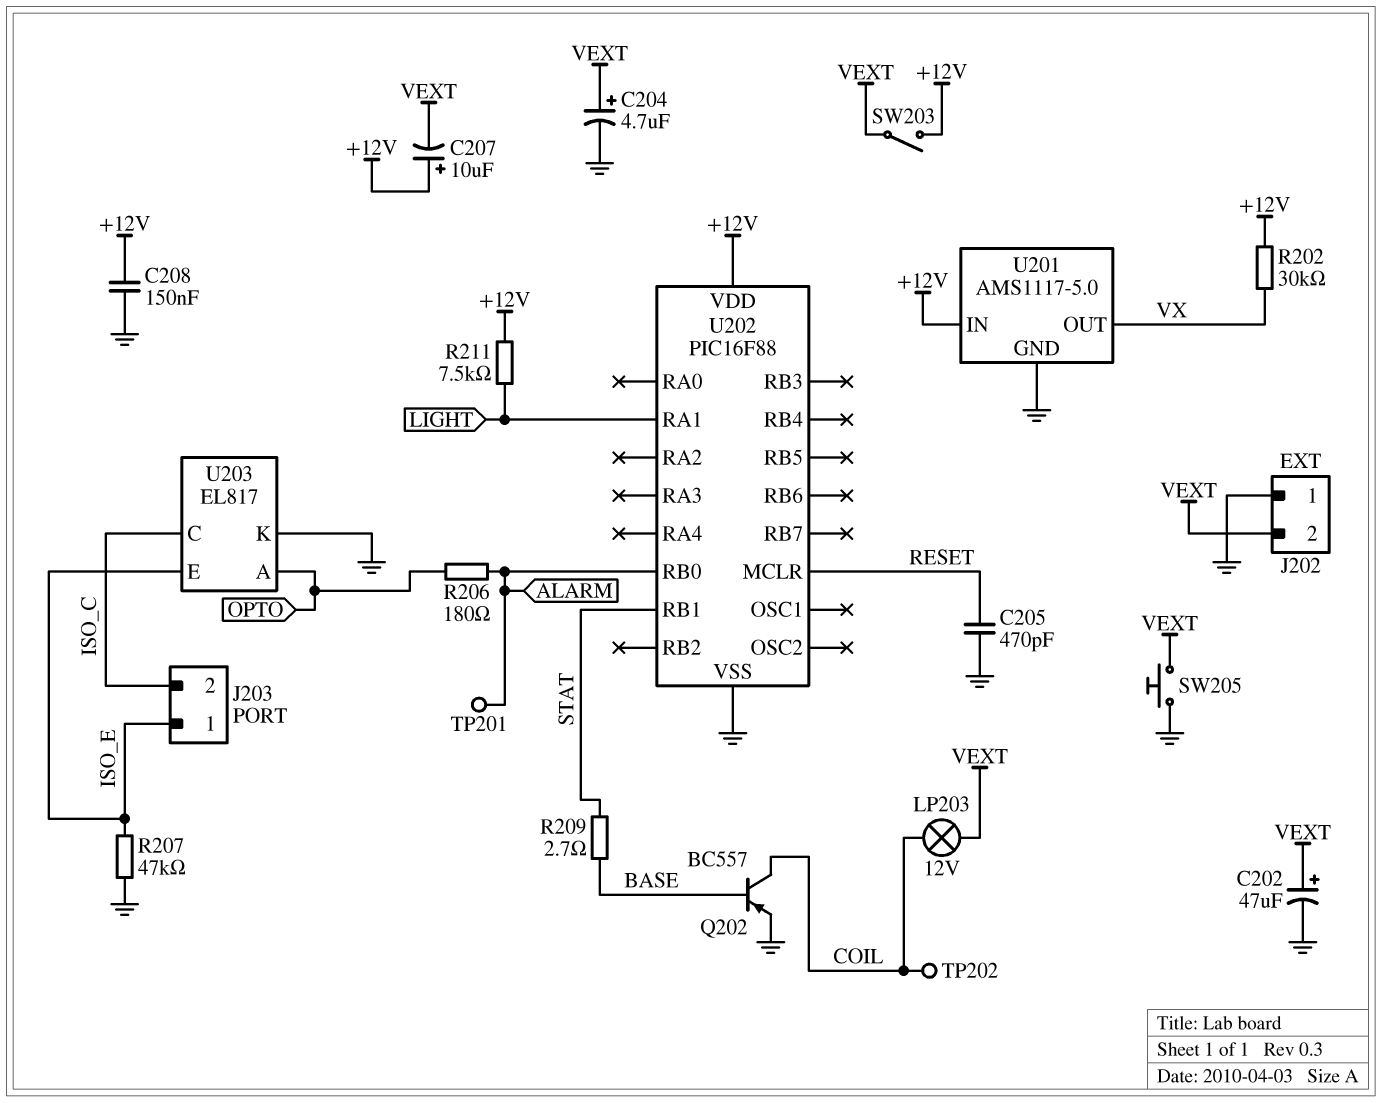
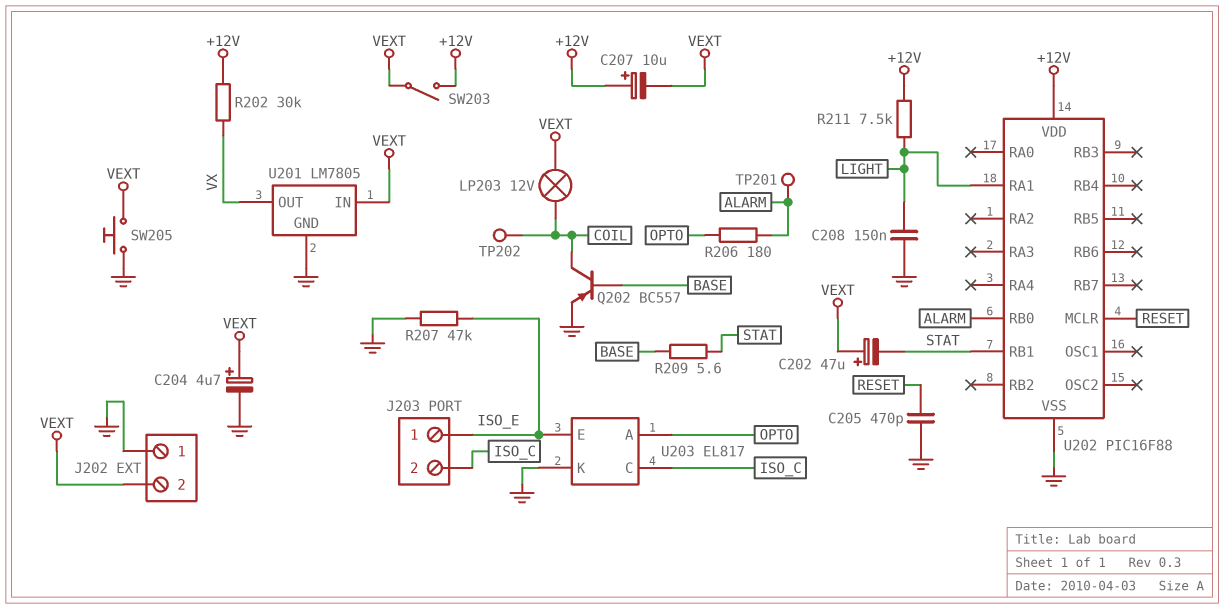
C202: 47uF (plus VEXT, minus GND) -> 47uF (plus VEXT, minus STAT)
C208: 150nF (+12V, GND) -> 150nF (GND, LIGHT)
R209: 2.7 (BASE, STAT) -> 5.6 (BASE, STAT)
U201: AMS1117-5.0 -> LM7805
U201 pin IN: +12V -> VEXT

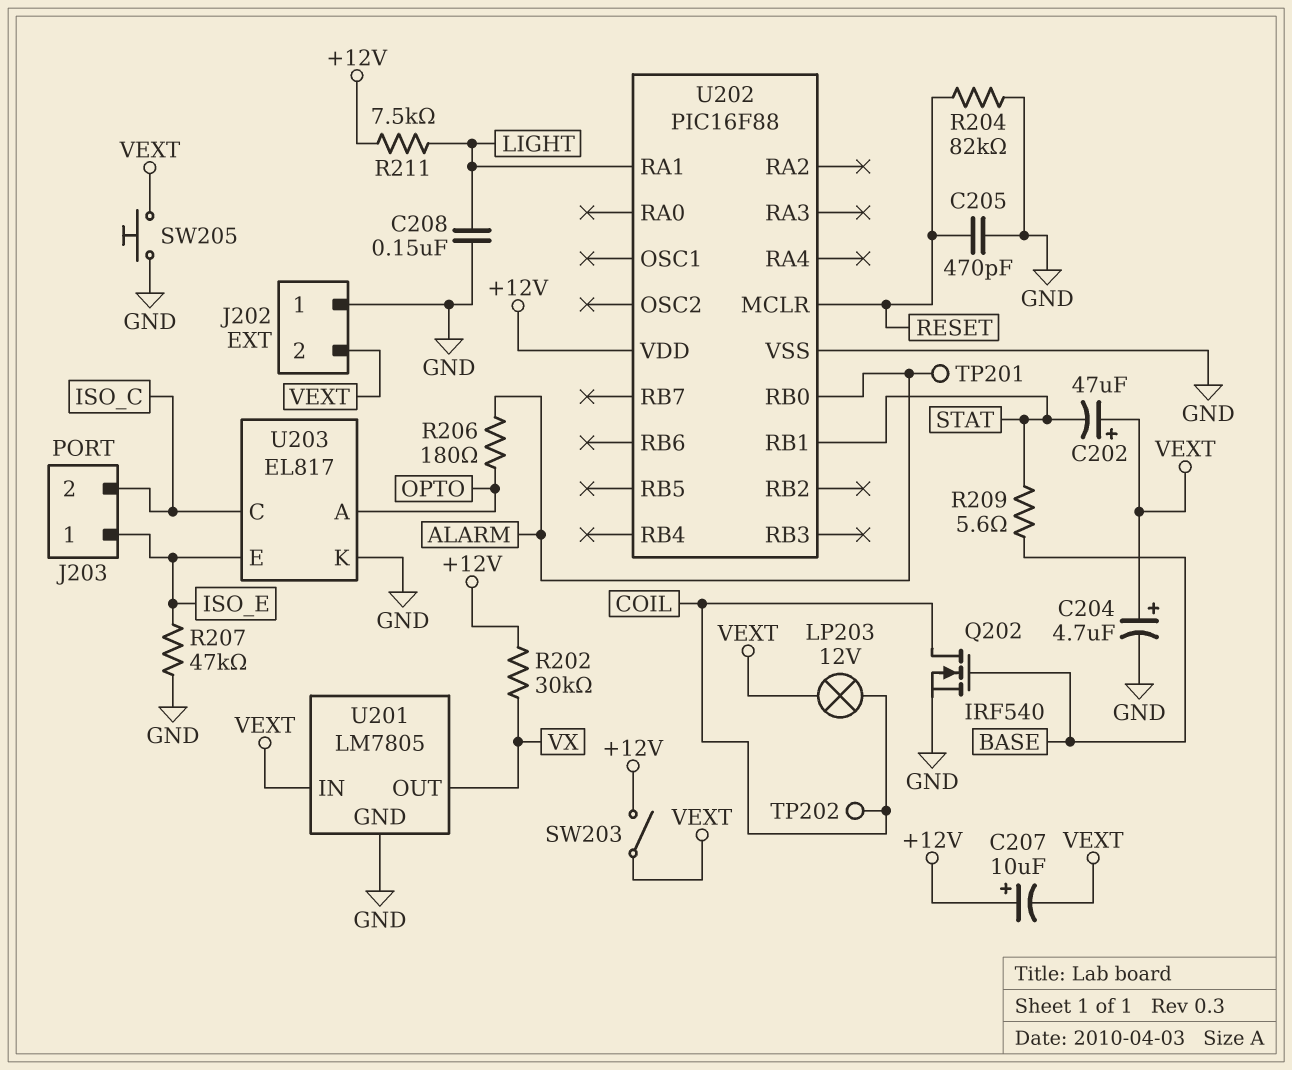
Q202: PNP BC557 (B BASE, C COIL, E GND) -> NMOS IRF540 (G BASE, D COIL, S GND)
R204: none -> 82k (GND, RESET)

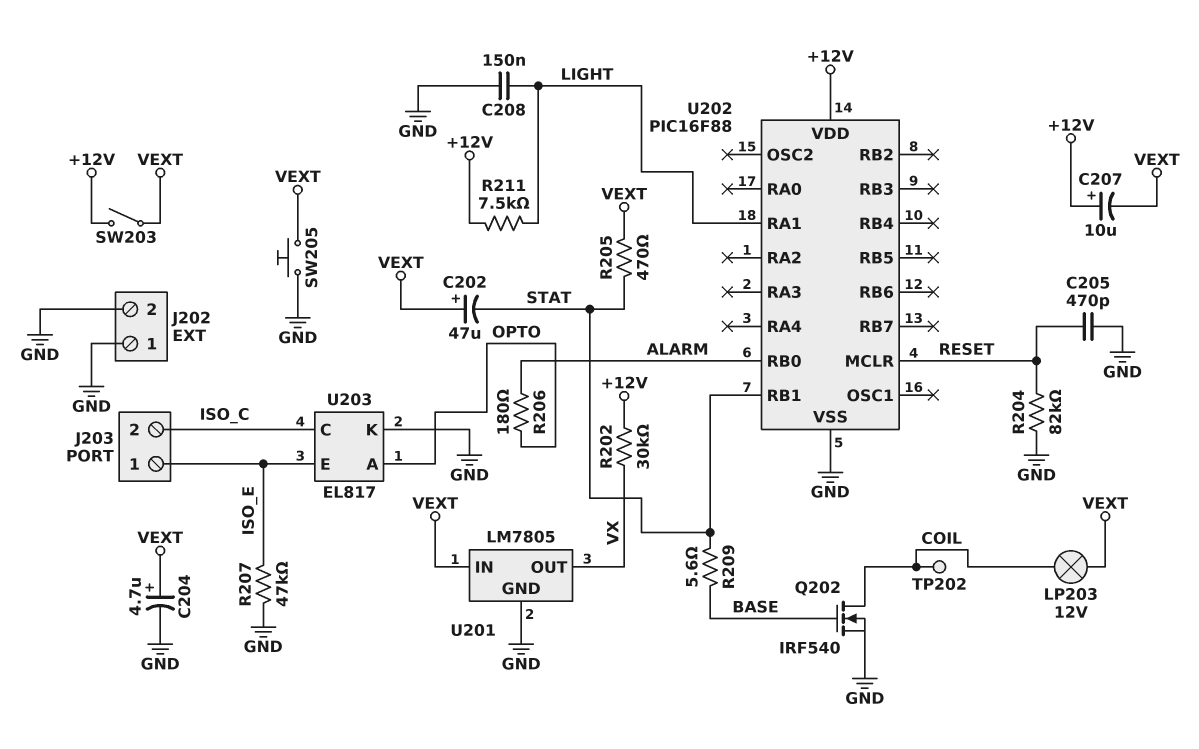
J202 pin 2: VEXT -> GND
R205: none -> 470 (STAT, VEXT)
TP201: test point (ALARM) -> none

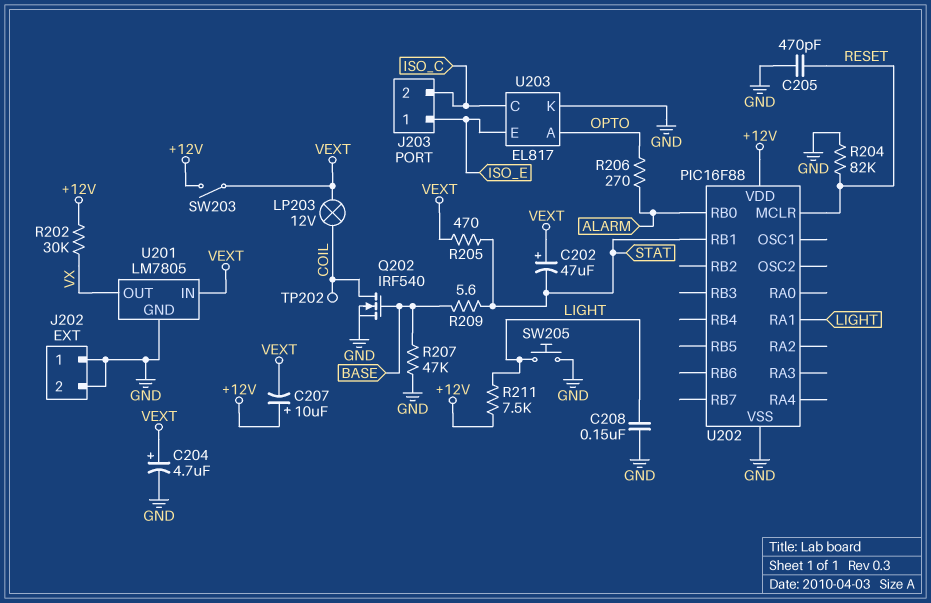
R206: 180 (ALARM, OPTO) -> 270 (ALARM, OPTO)
R207: 47k (GND, ISO_E) -> 47k (BASE, GND)
SW205: button (GND, VEXT) -> button (GND, LIGHT)

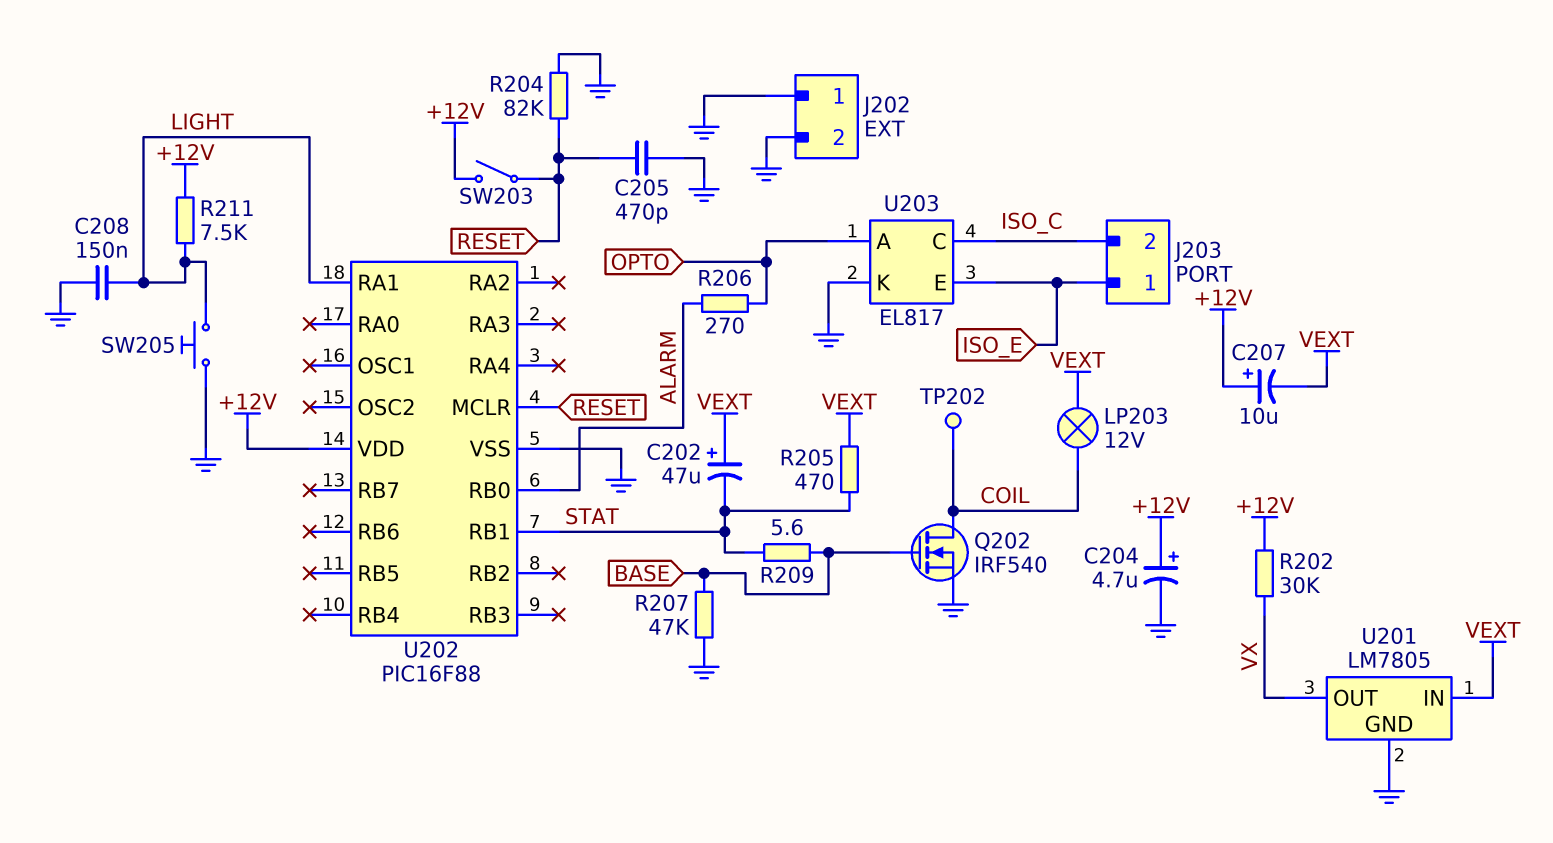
C204: 4.7uF (plus VEXT, minus GND) -> 4.7uF (plus +12V, minus GND)
SW203: switch (+12V, VEXT) -> switch (+12V, RESET)

